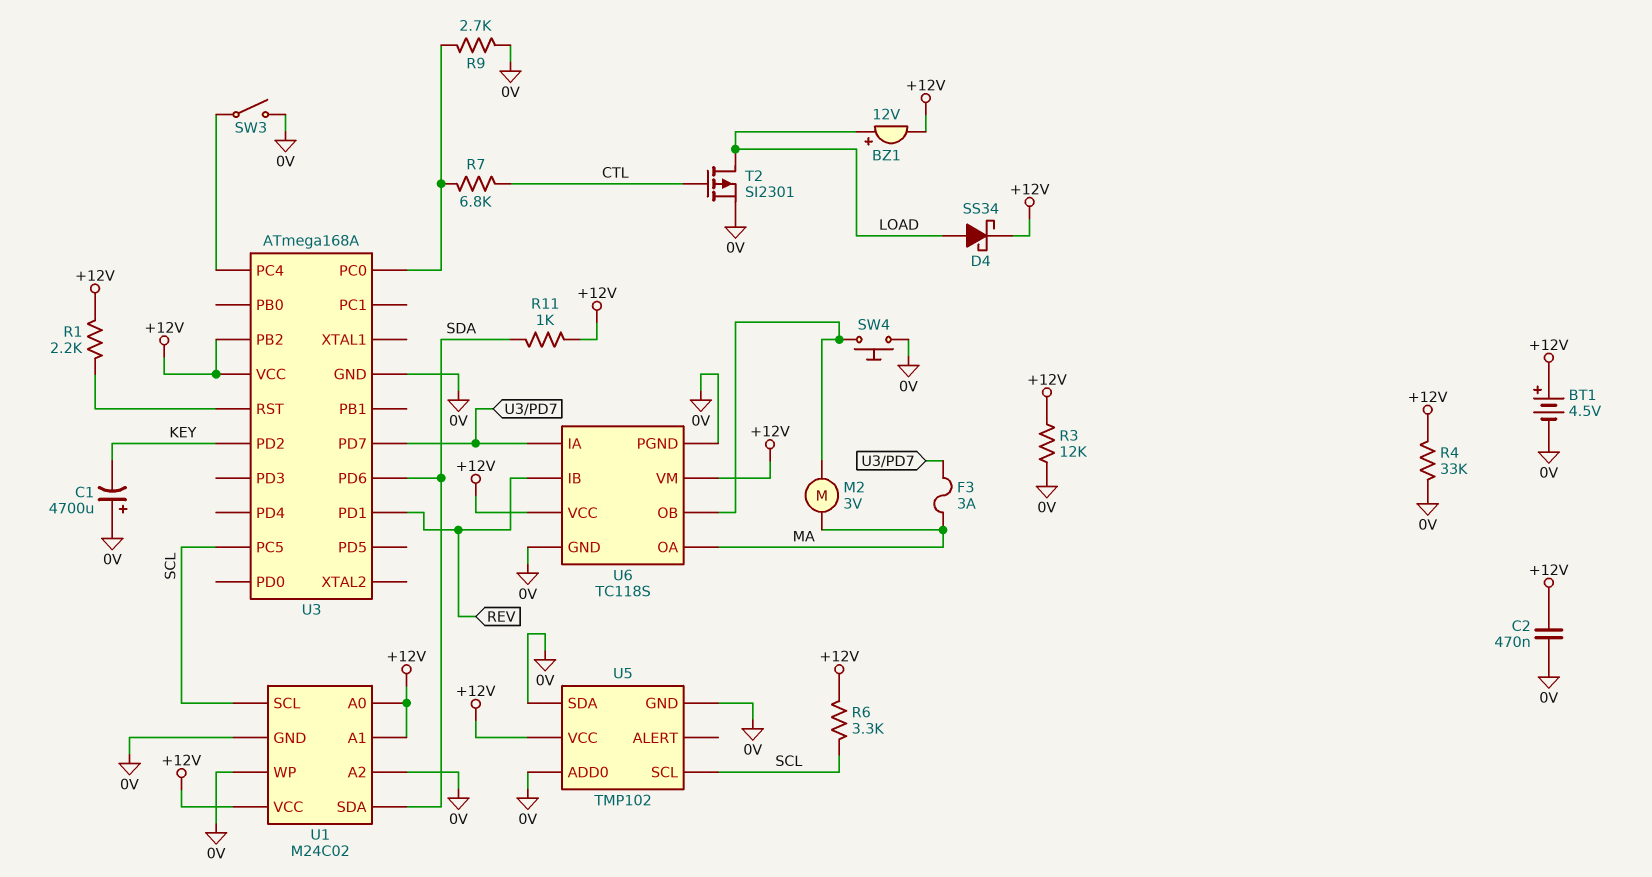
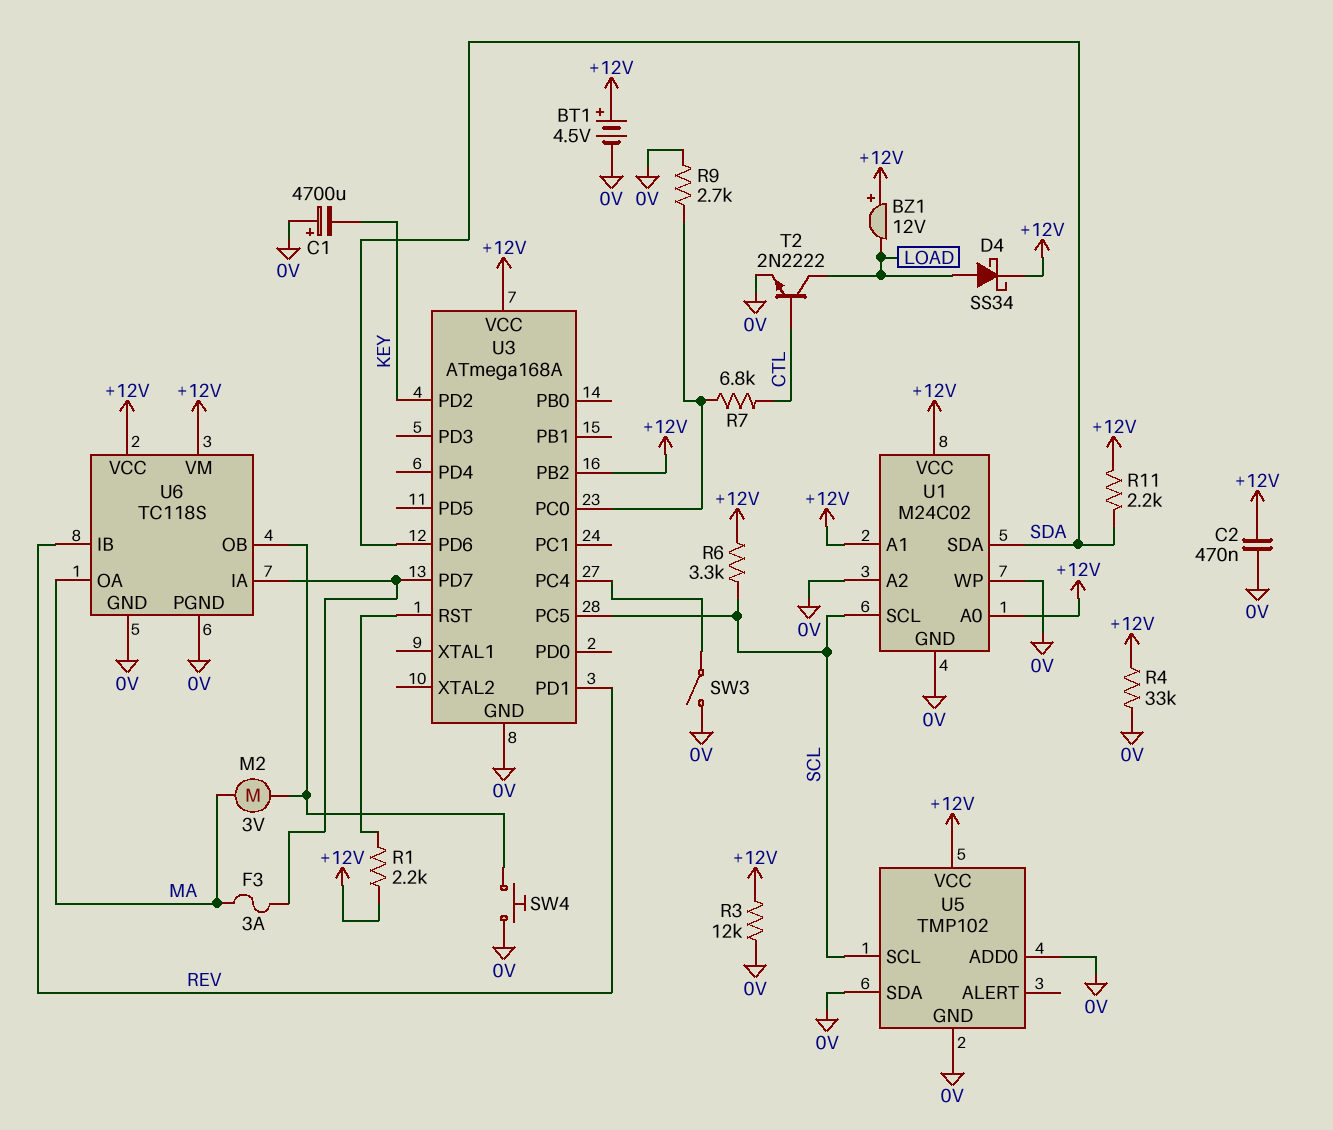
BZ1: buzzer 12V (plus LOAD, minus +12V) -> buzzer 12V (plus +12V, minus LOAD)
R11: 1k (+12V, SDA) -> 2.2k (+12V, SDA)
T2: PMOS SI2301 (G CTL, D LOAD, S 0V) -> NPN 2N2222 (B CTL, C LOAD, E 0V)

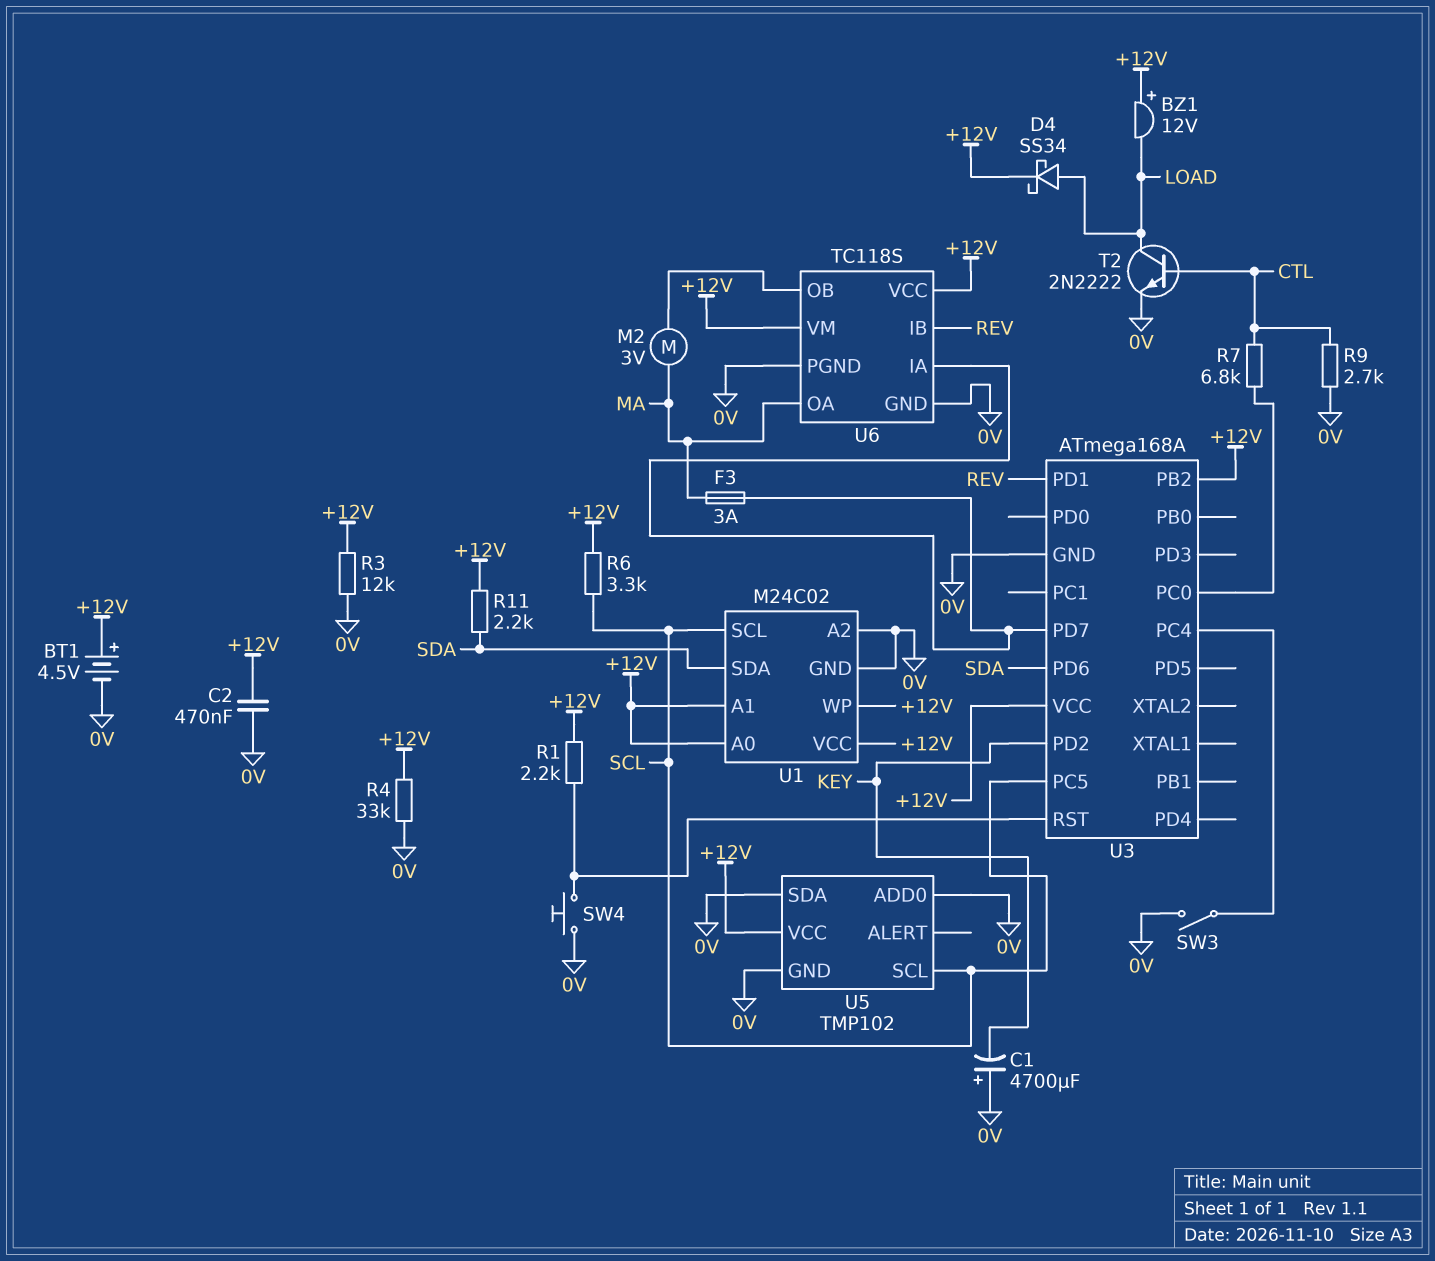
R9: 2.7k (0V, U3/PC0) -> 2.7k (0V, CTL)
SW4: button (0V, U6/OB) -> button (0V, U3/RST)
U1 pin WP: 0V -> +12V

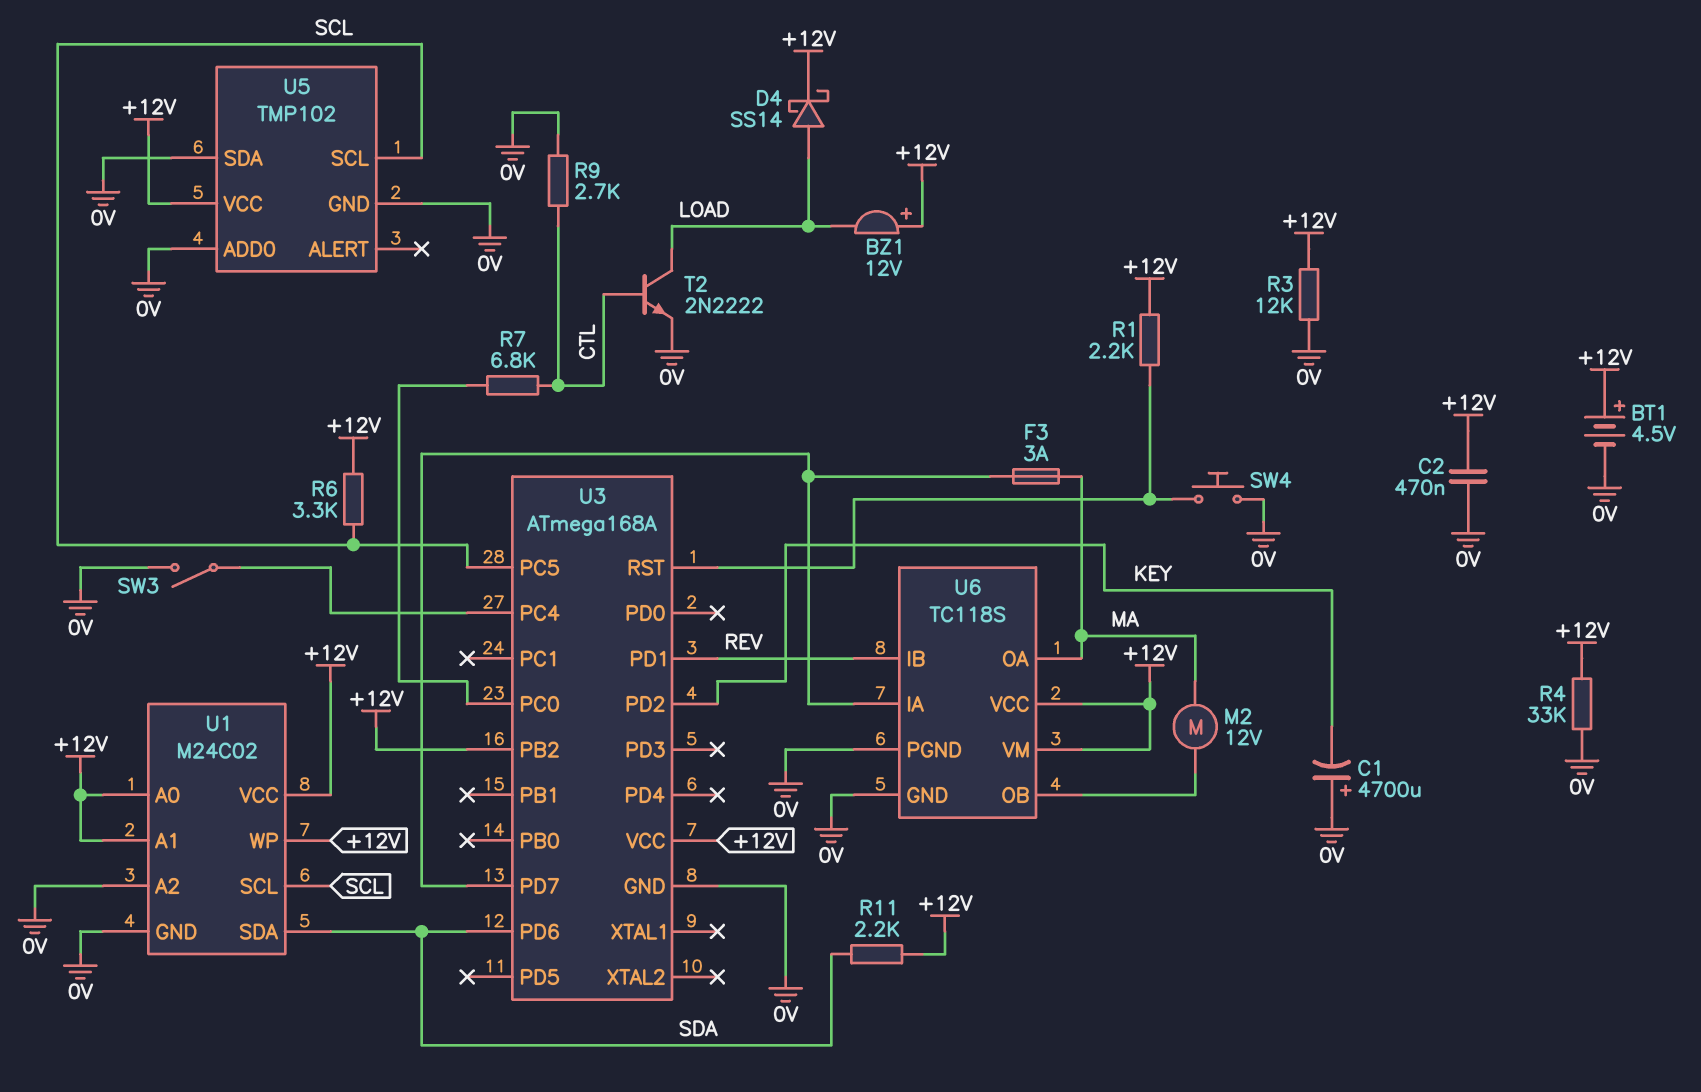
D4: schottky SS34 (A LOAD, K +12V) -> schottky SS14 (A LOAD, K +12V)
M2: motor 3V (MA, U6/OB) -> motor 12V (MA, U6/OB)

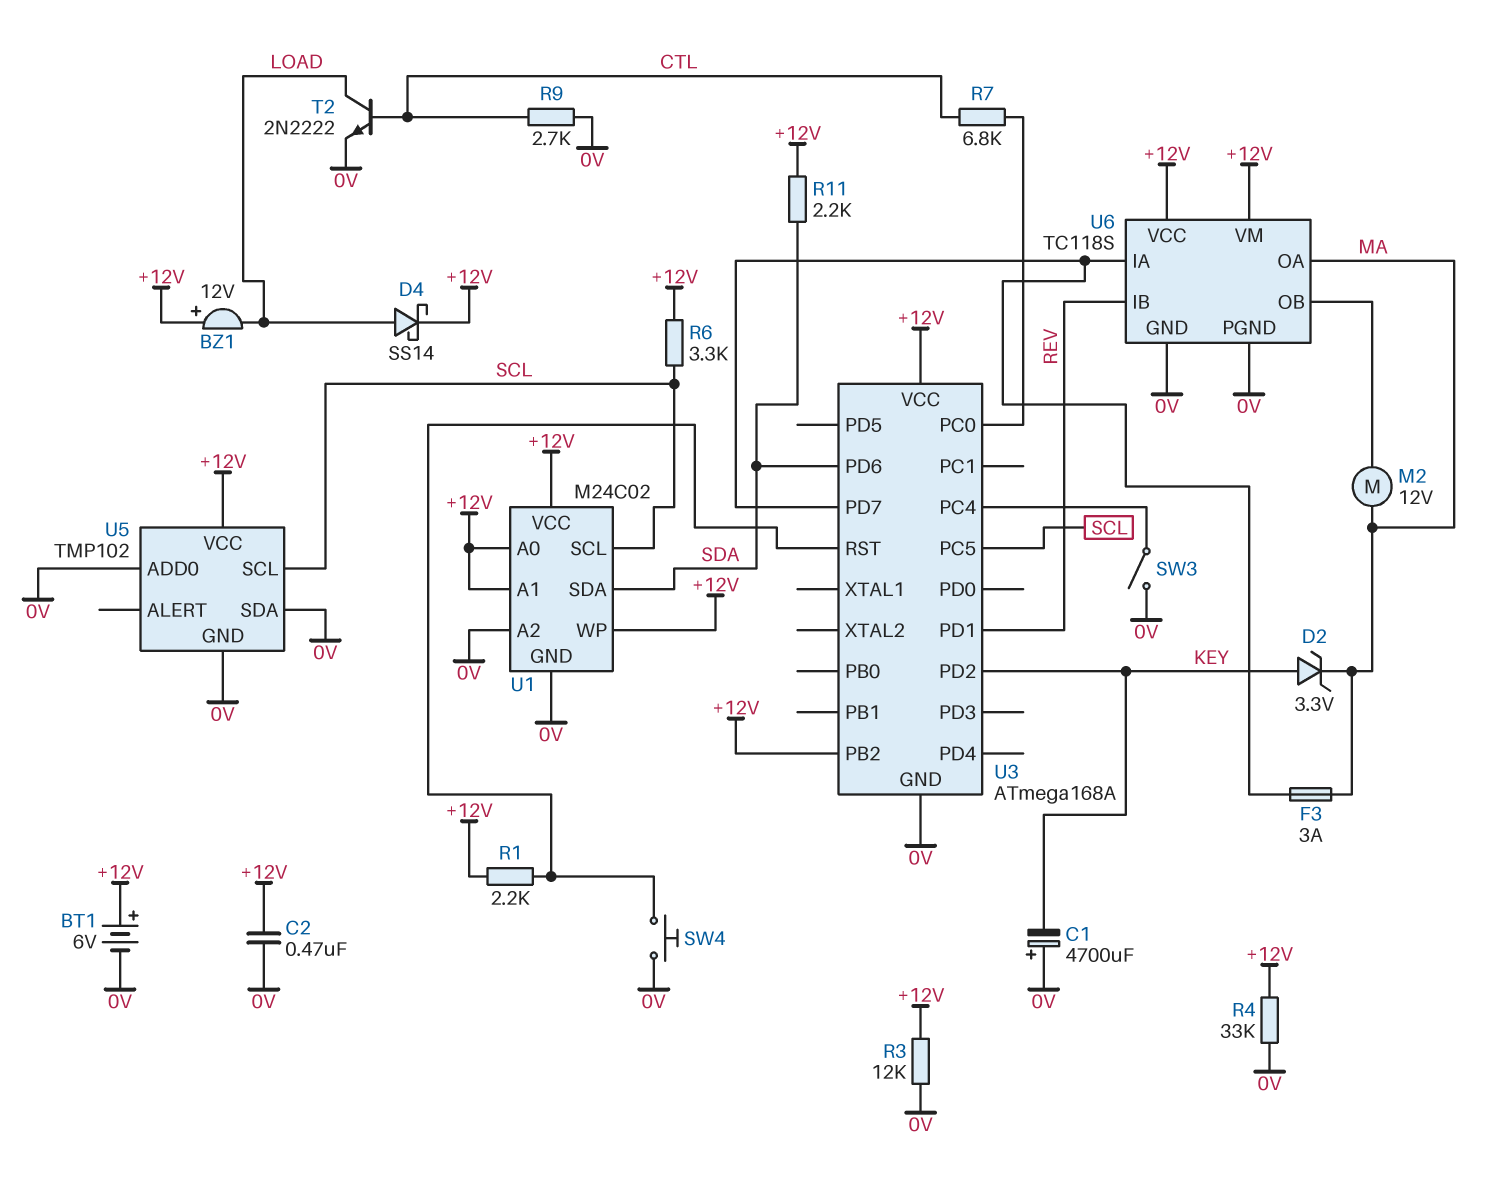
BT1: 4.5V (plus +12V, minus 0V) -> 6V (plus +12V, minus 0V)
D2: none -> zener 3.3V (A KEY, K MA)

